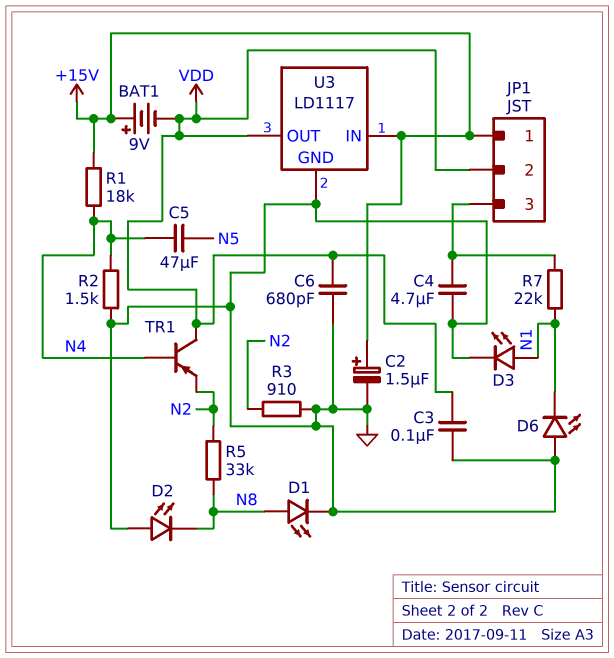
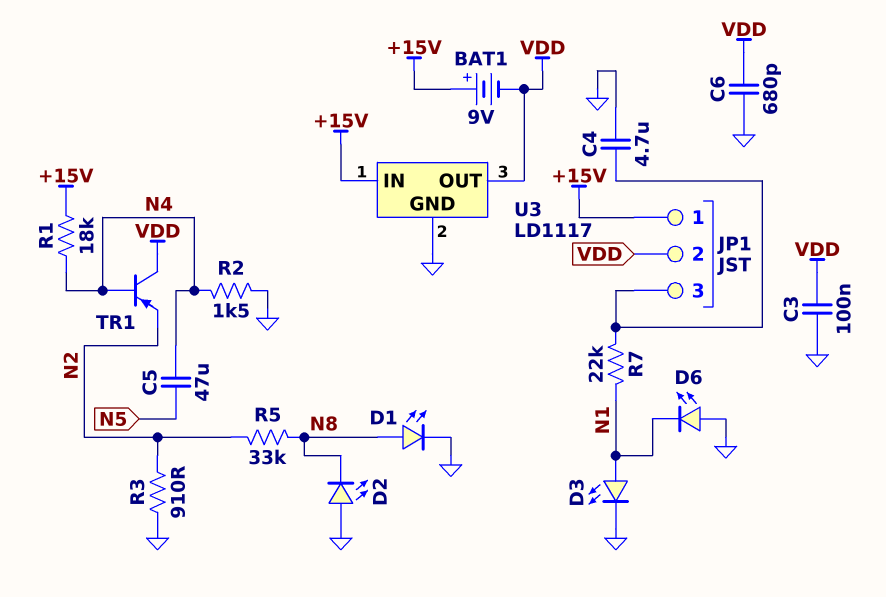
C2: 1.5uF (plus +15V, minus GND) -> none

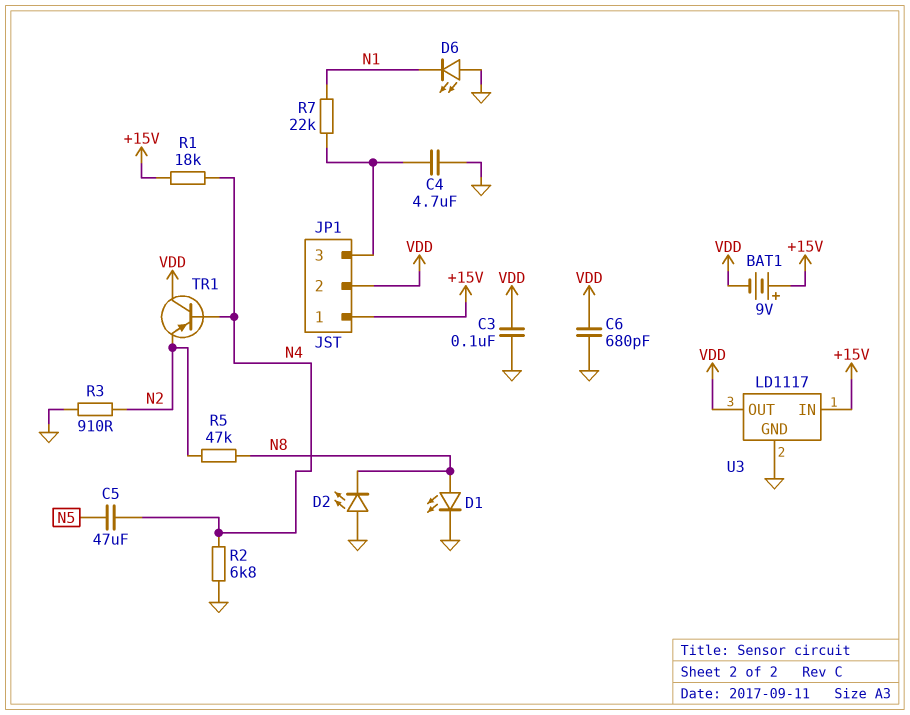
D3: LED (A N1, K GND) -> none
R2: 1.5k (GND, N4) -> 6.8k (GND, N4)
R5: 33k (N2, N8) -> 47k (N2, N8)

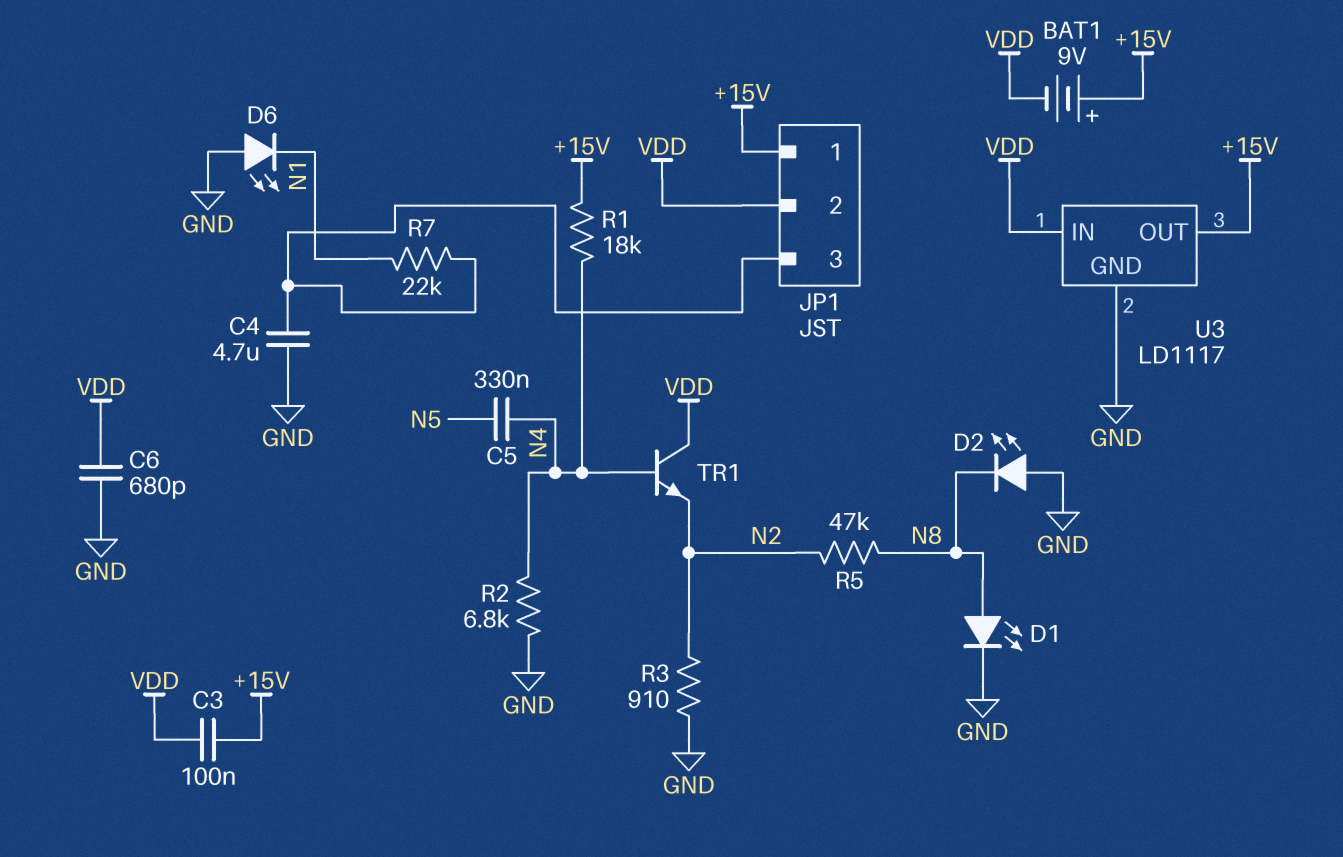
C3: 100nF (GND, VDD) -> 100nF (+15V, VDD)
C5: 47uF (N4, N5) -> 330nF (N4, N5)
TR1: PNP (B N4, C VDD, E N2) -> NPN (B N4, C VDD, E N2)
U3 pin IN: +15V -> VDD
U3 pin OUT: VDD -> +15V

